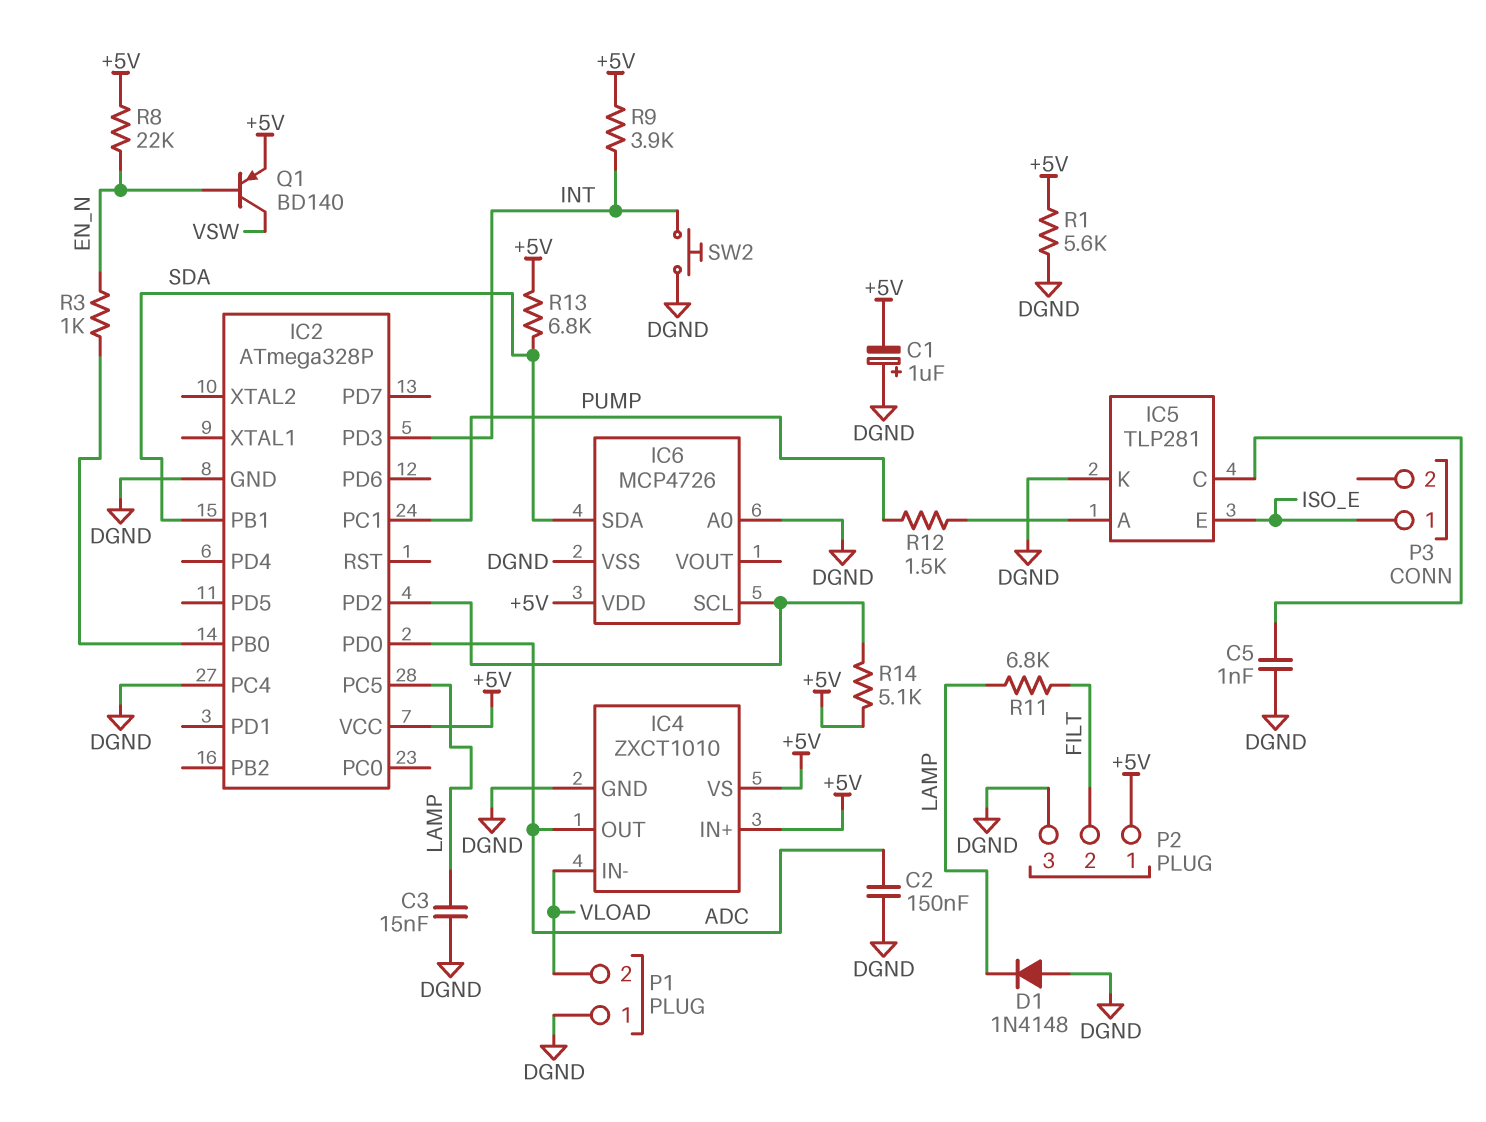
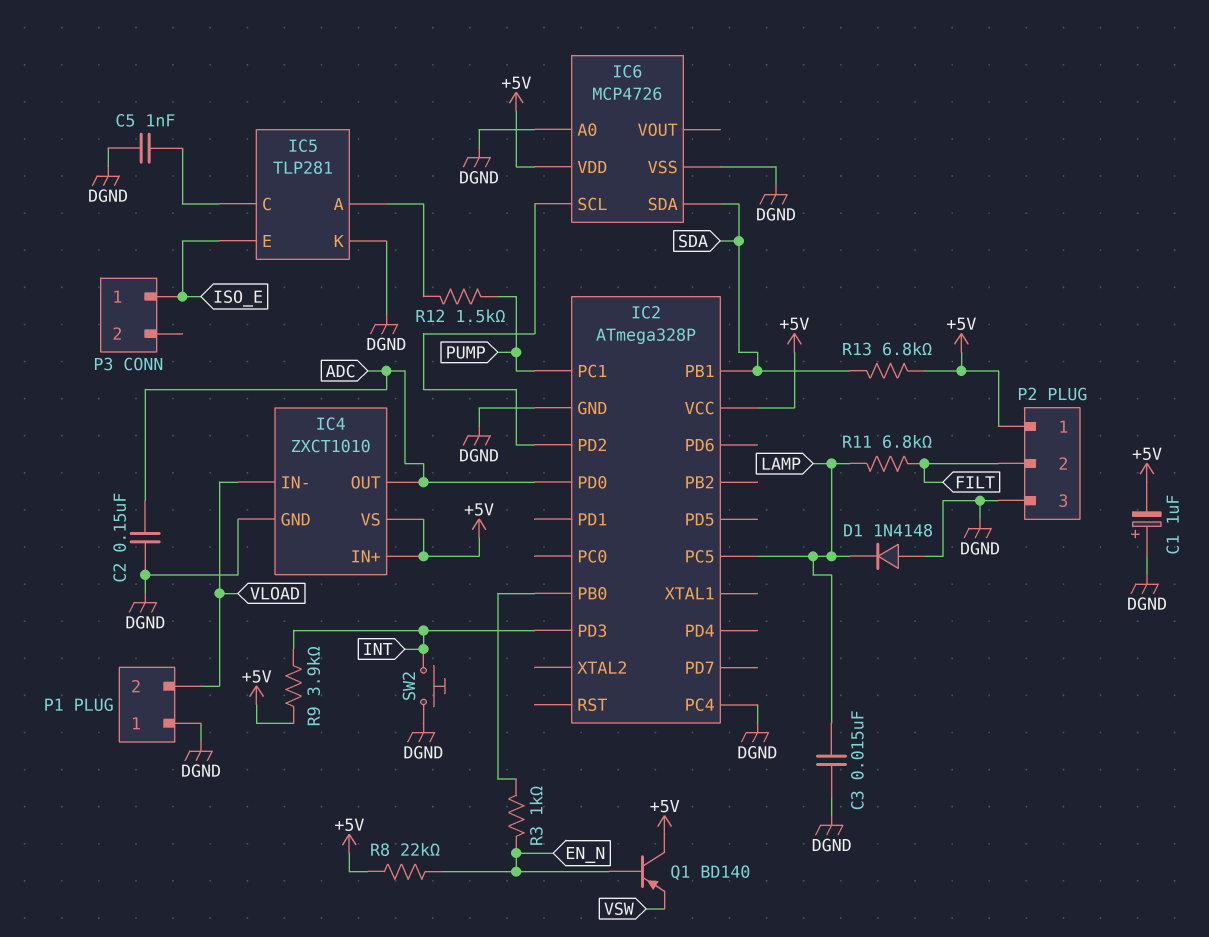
Q1: PNP BD140 (B EN_N, C VSW, E +5V) -> PNP BD140 (B EN_N, C +5V, E VSW)
R1: 5.6k (+5V, DGND) -> none
R14: 5.1k (+5V, IC2/PD2) -> none

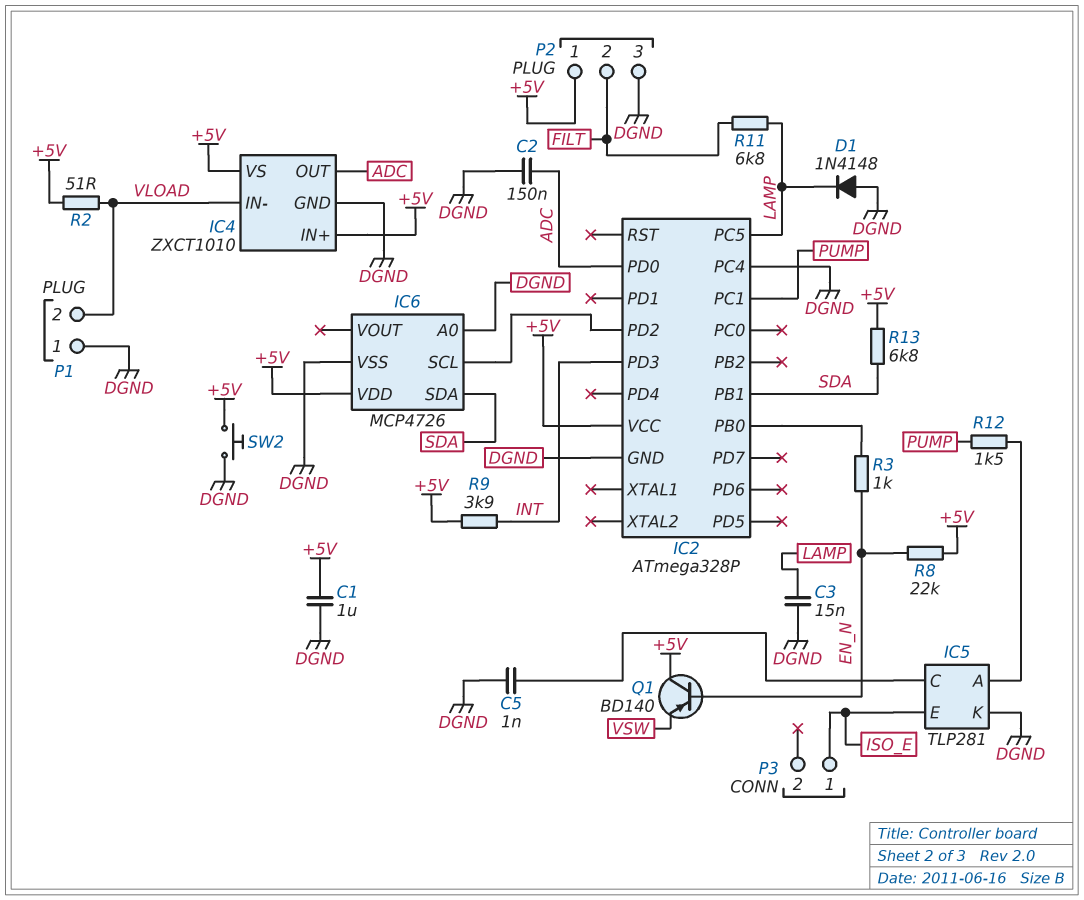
C1: 1uF (plus DGND, minus +5V) -> 1uF (+5V, DGND)
R2: none -> 51 (+5V, VLOAD)
SW2: button (DGND, INT) -> button (+5V, DGND)

